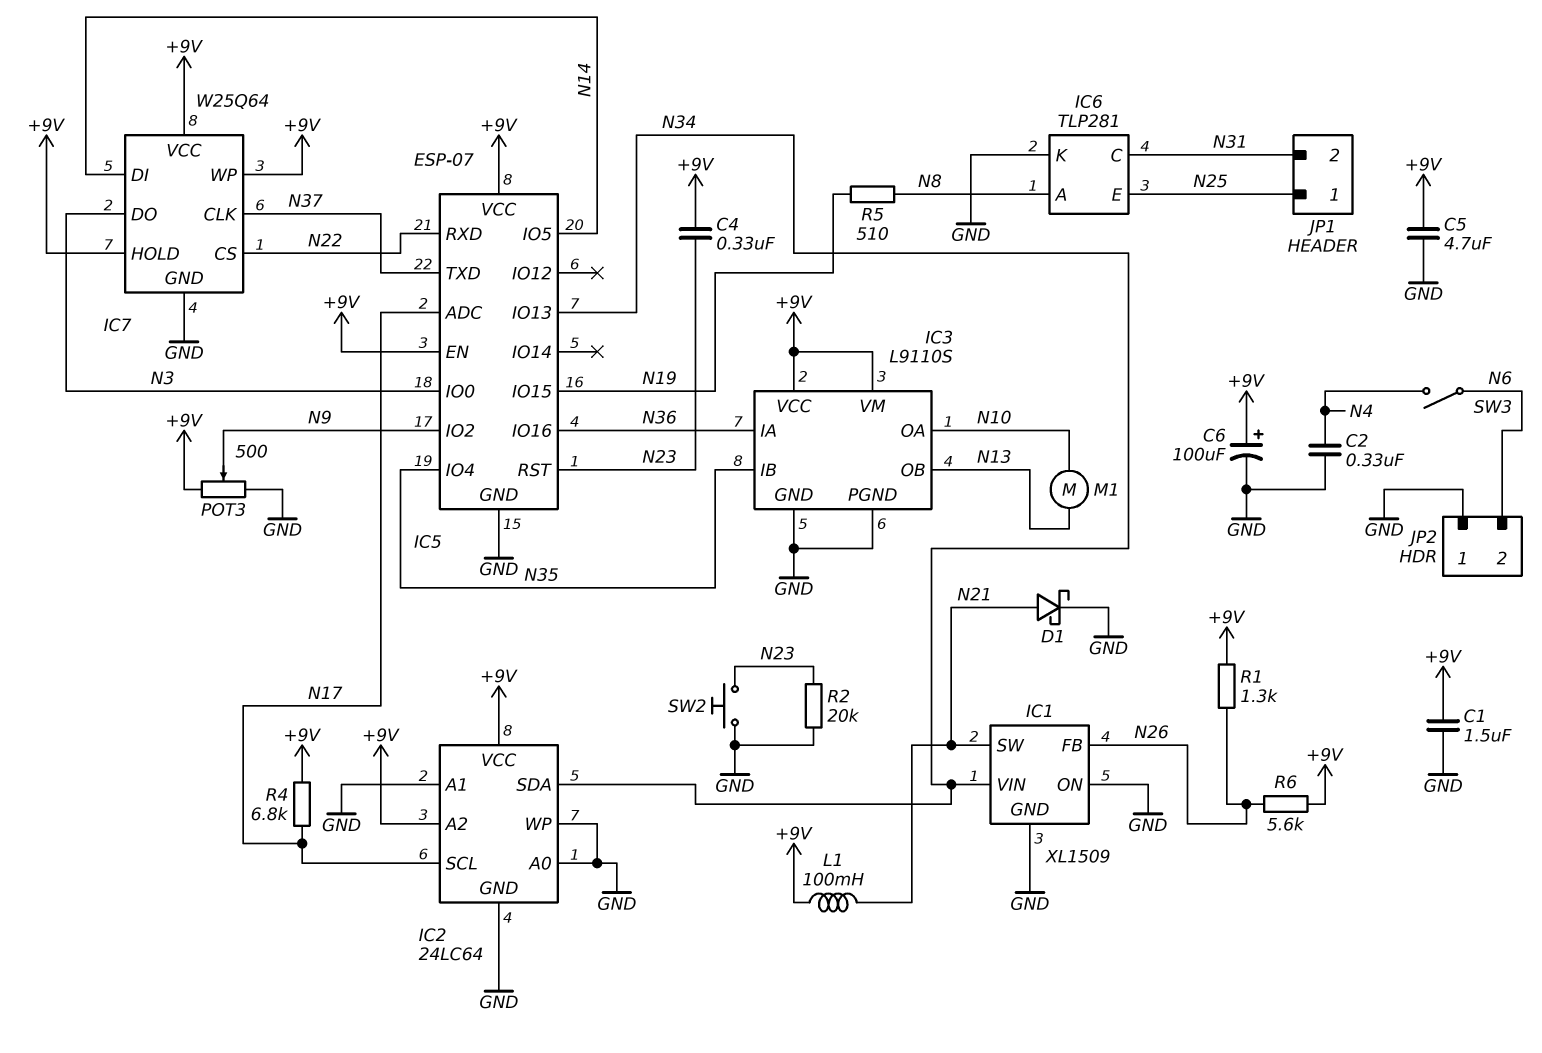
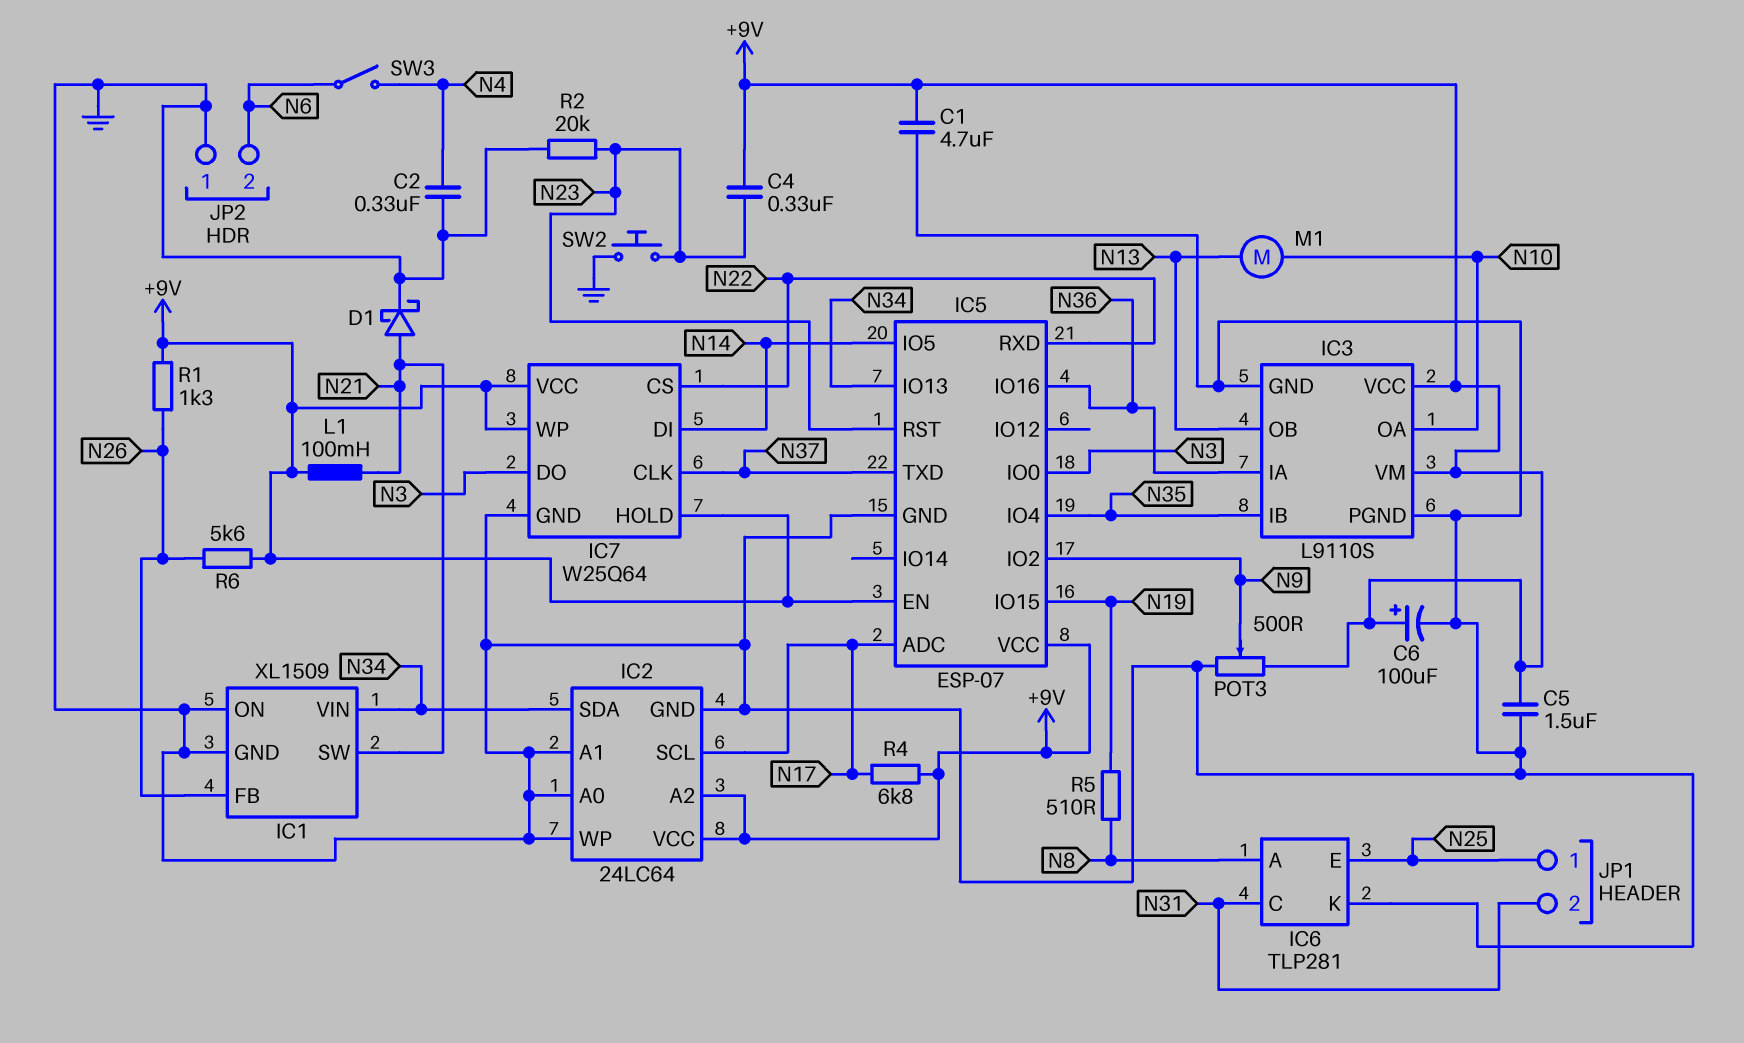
C1: 1.5uF (+9V, GND) -> 4.7uF (+9V, GND)
C5: 4.7uF (+9V, GND) -> 1.5uF (+9V, GND)

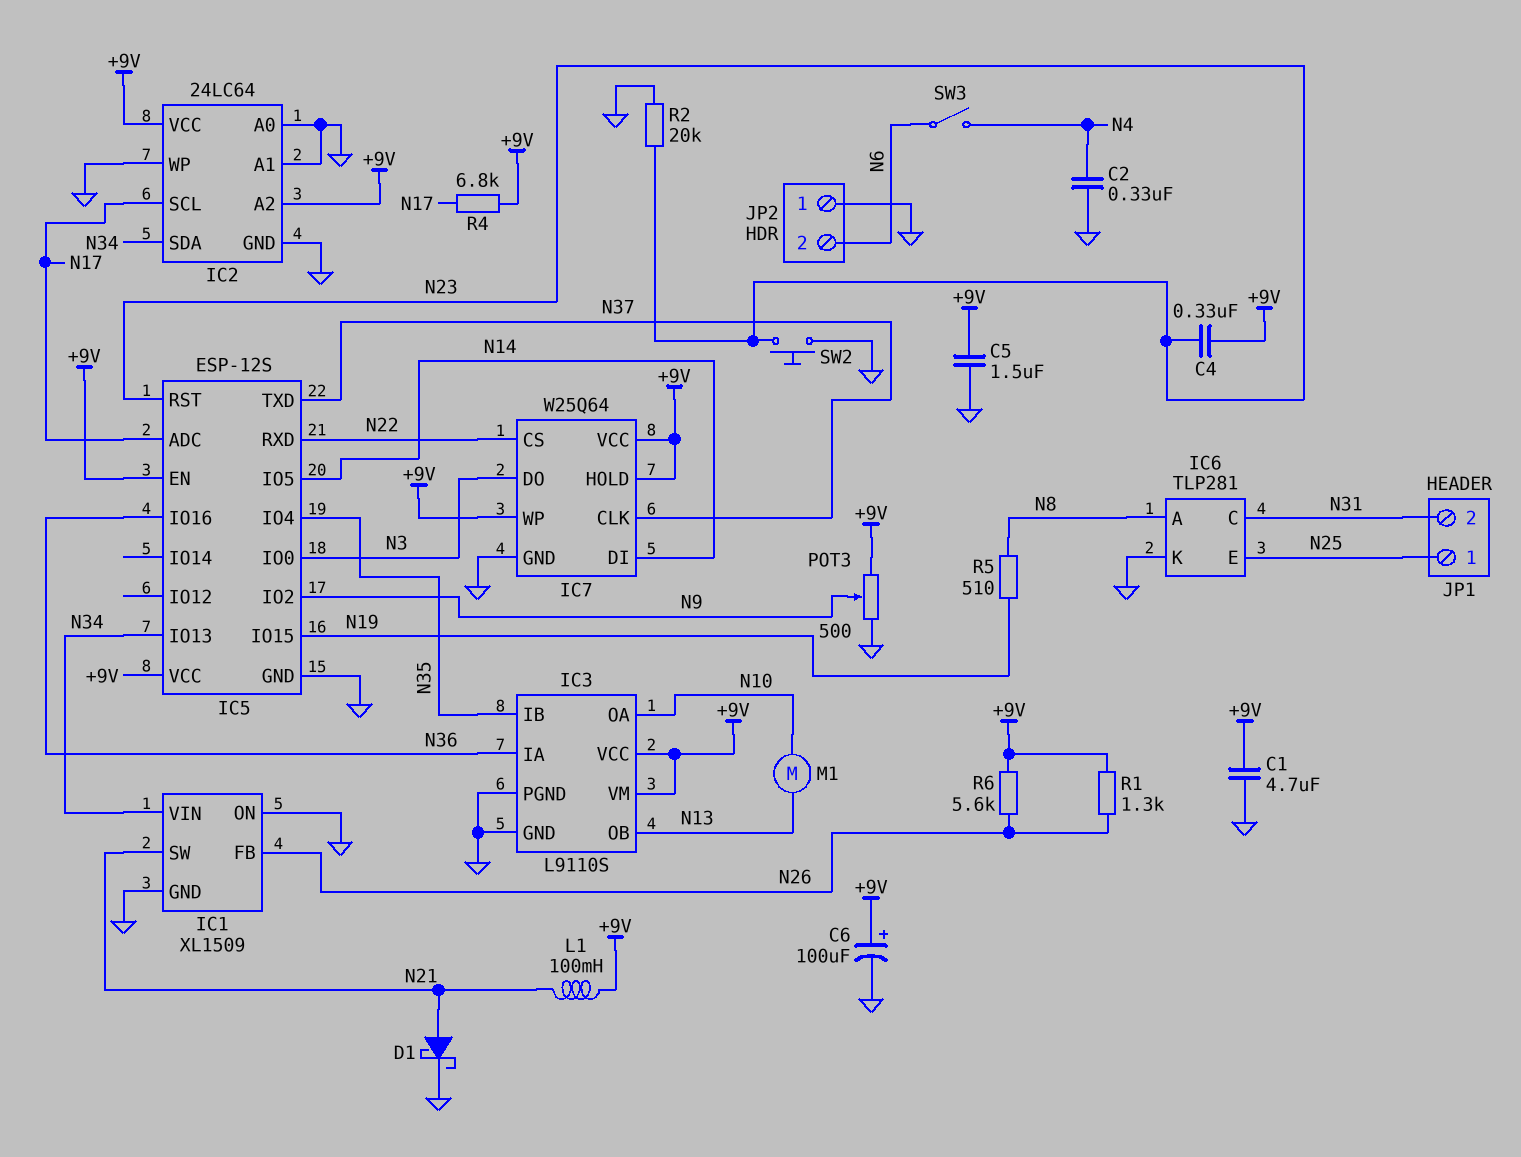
IC5: ESP-07 -> ESP-12S

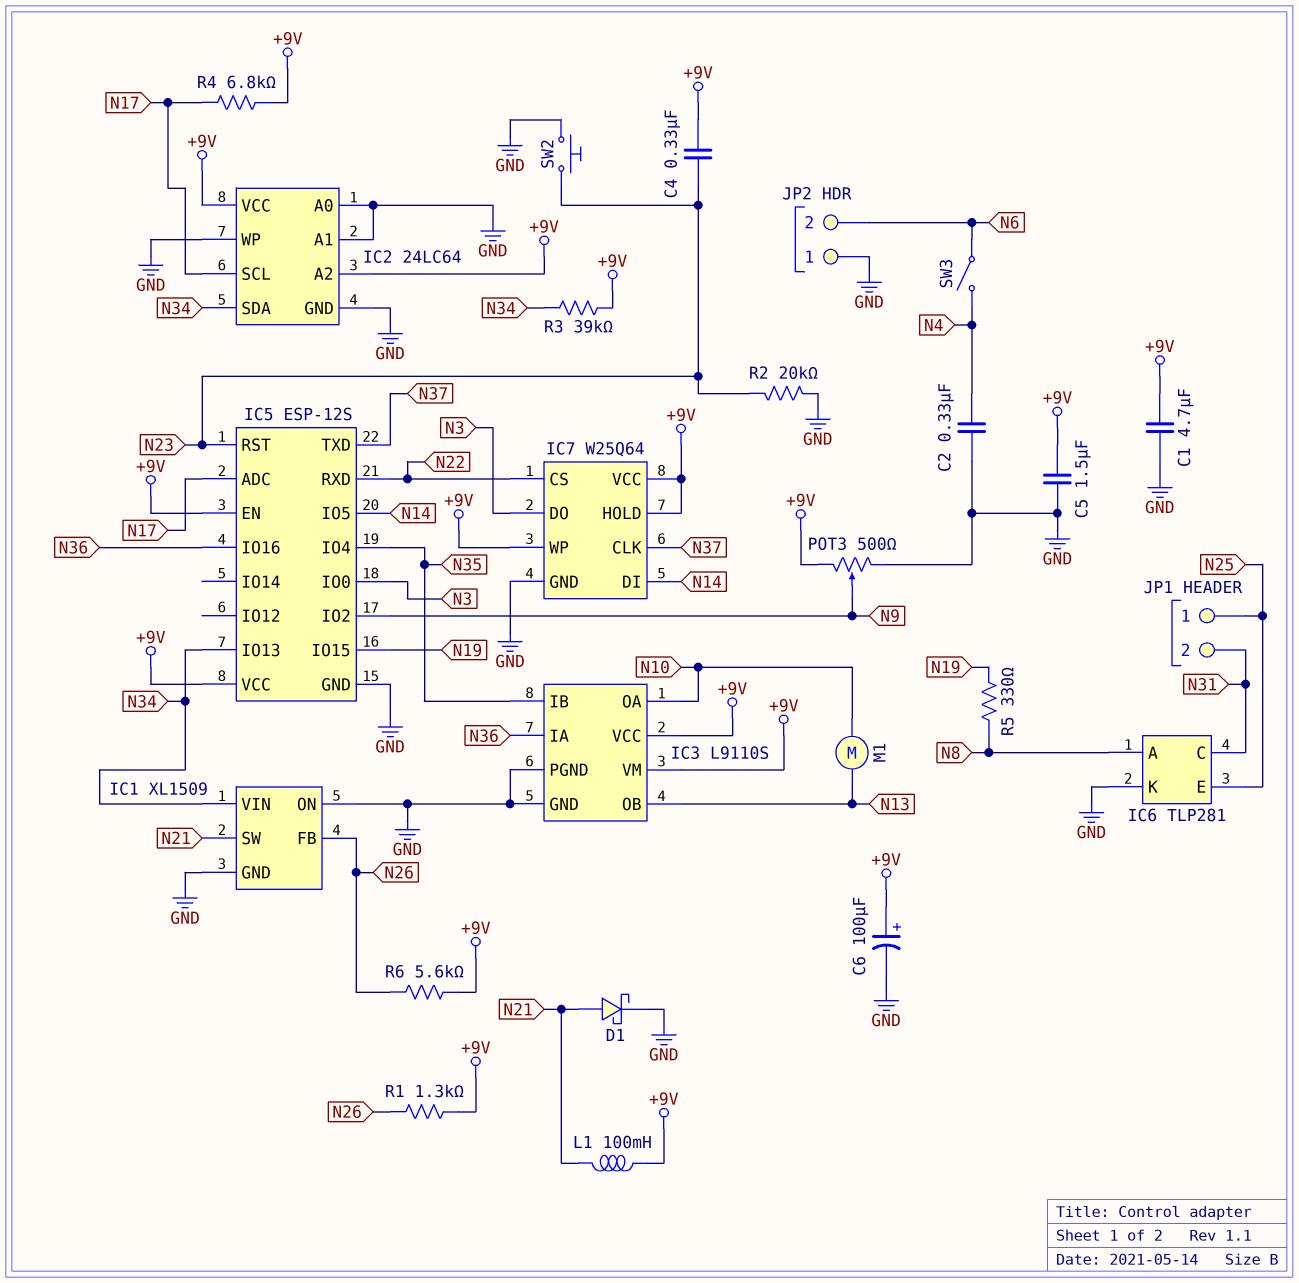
R3: none -> 39k (+9V, N34)
R5: 510 (N8, N19) -> 330 (N8, N19)

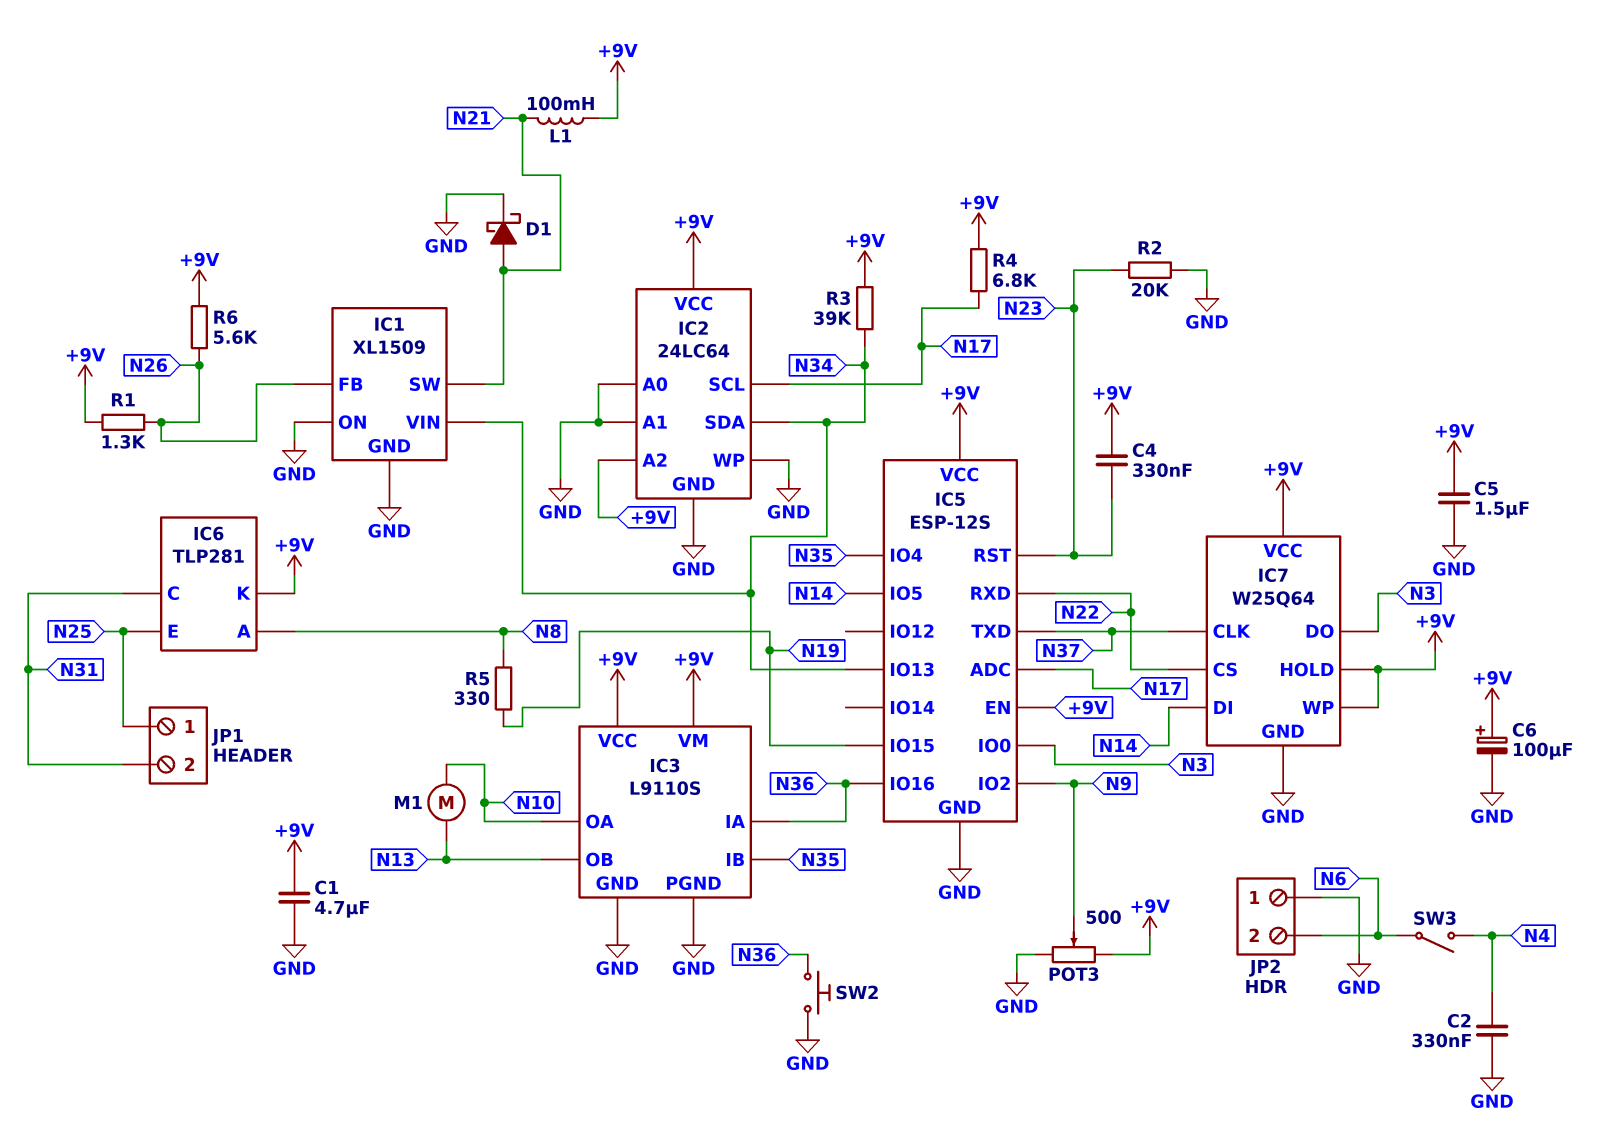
IC6 pin K: GND -> +9V
SW2: button (GND, N23) -> button (GND, N36)

